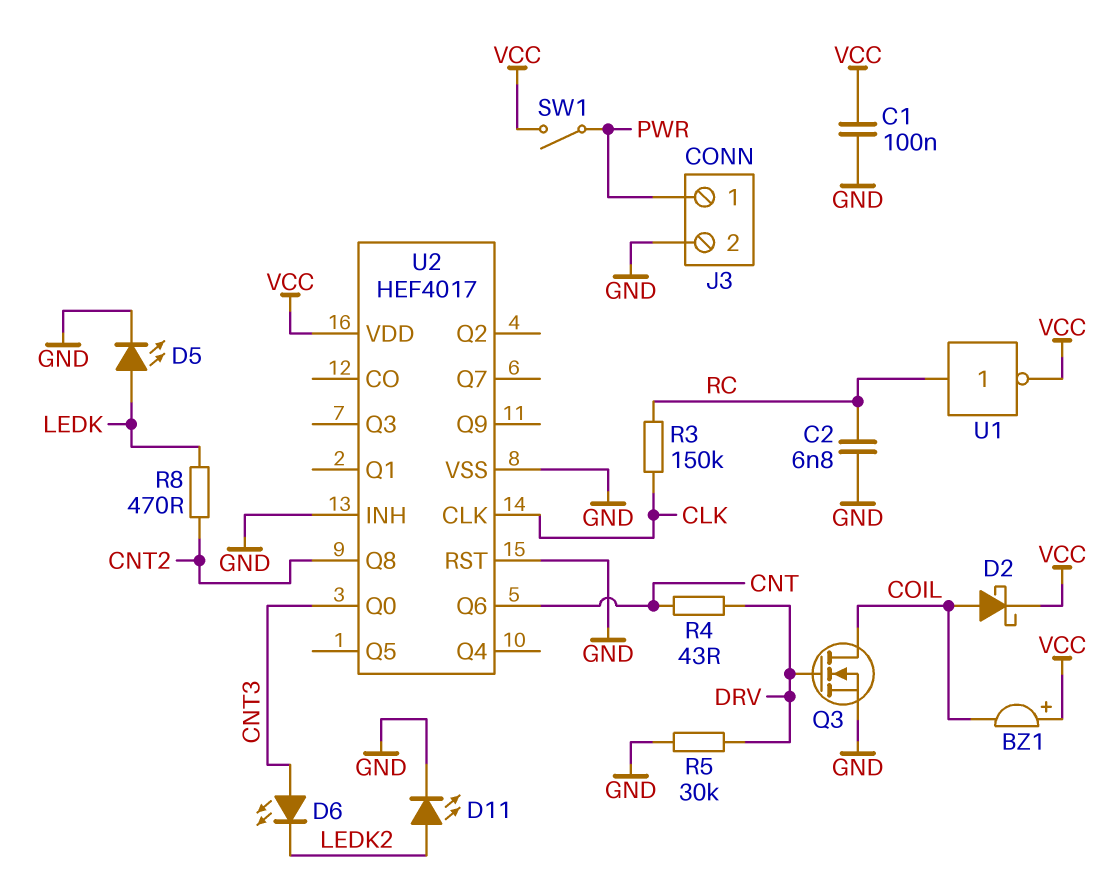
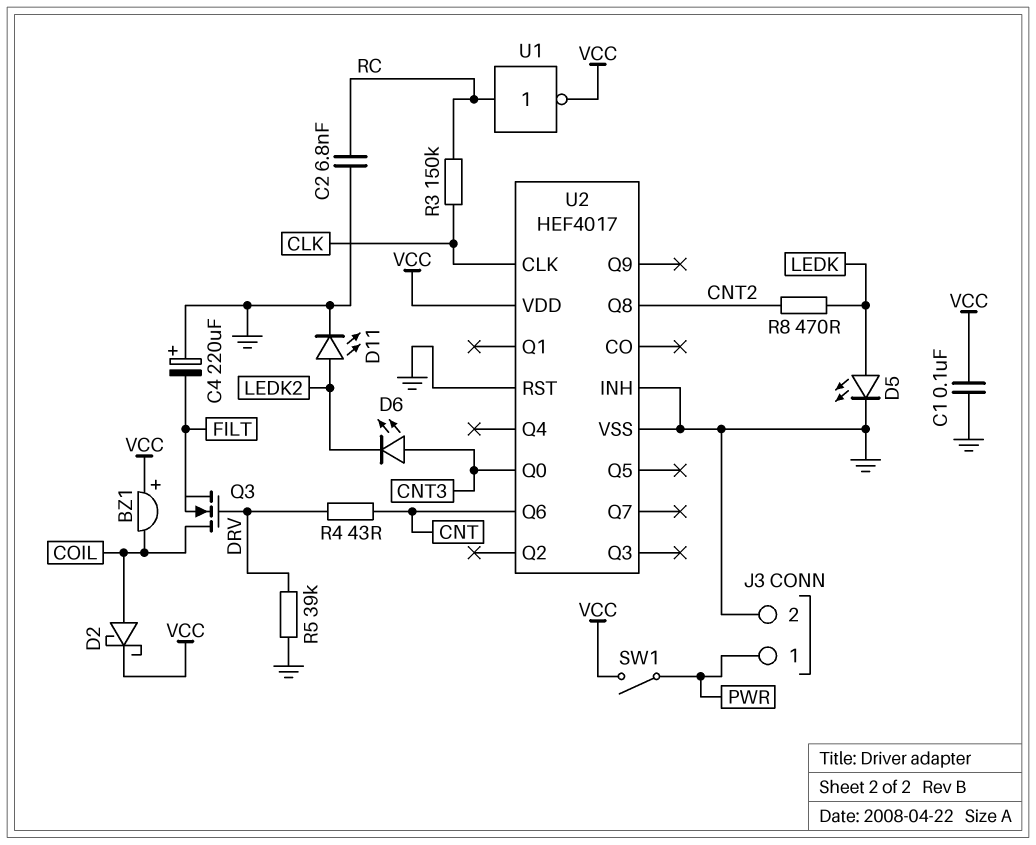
C4: none -> 220uF (plus GND, minus FILT)
Q3: NMOS (G DRV, D COIL, S GND) -> NMOS (G DRV, D COIL, S FILT)
R5: 30k (DRV, GND) -> 39k (DRV, GND)

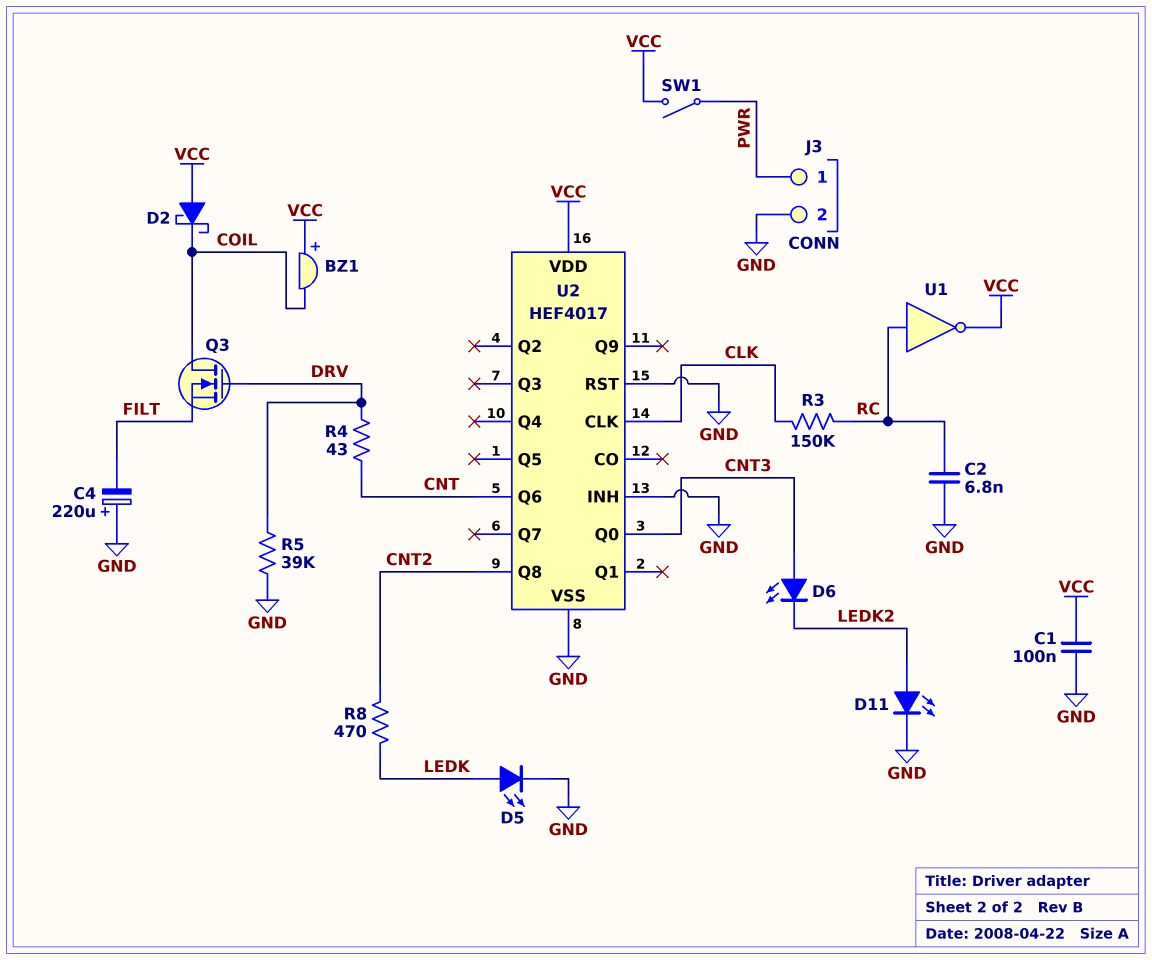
D2: schottky (A COIL, K VCC) -> schottky (A VCC, K COIL)

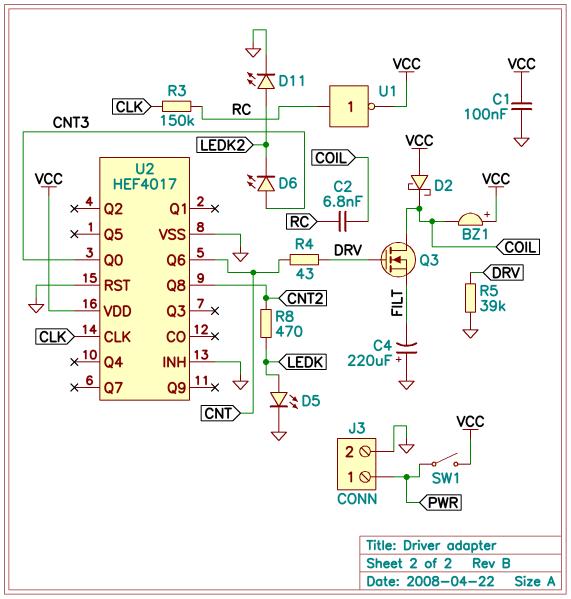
C2: 6.8nF (GND, RC) -> 6.8nF (COIL, RC)

